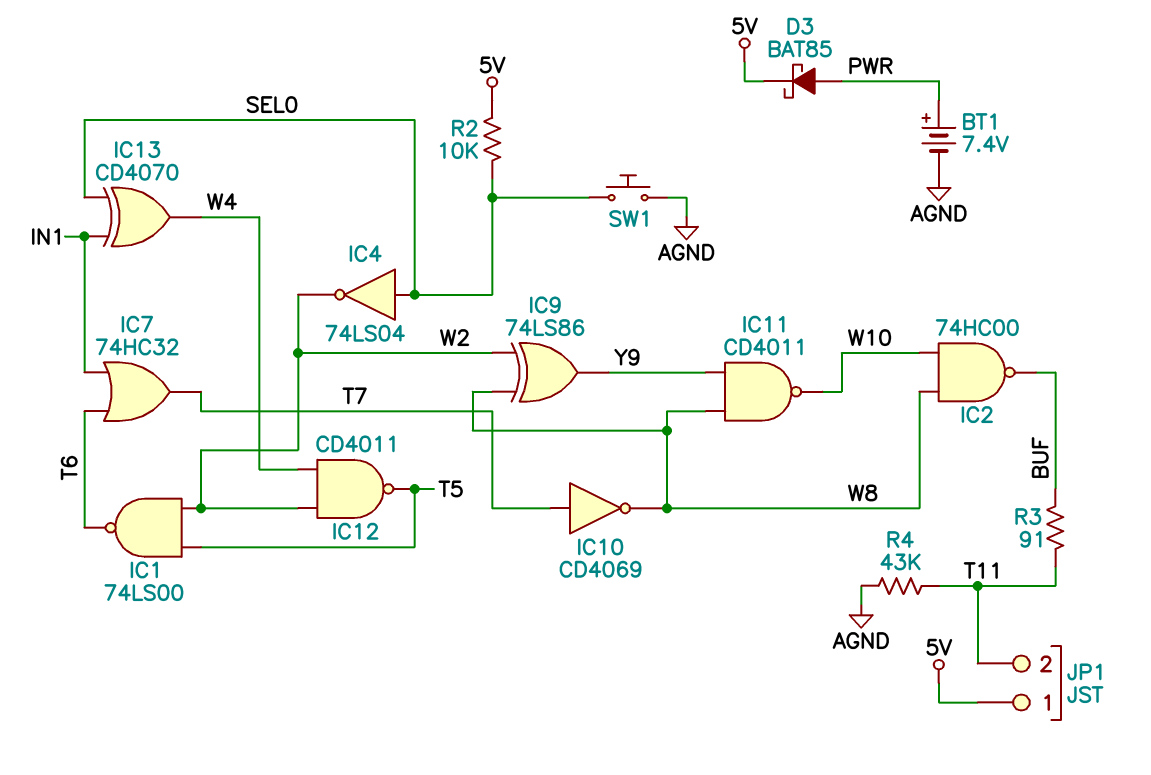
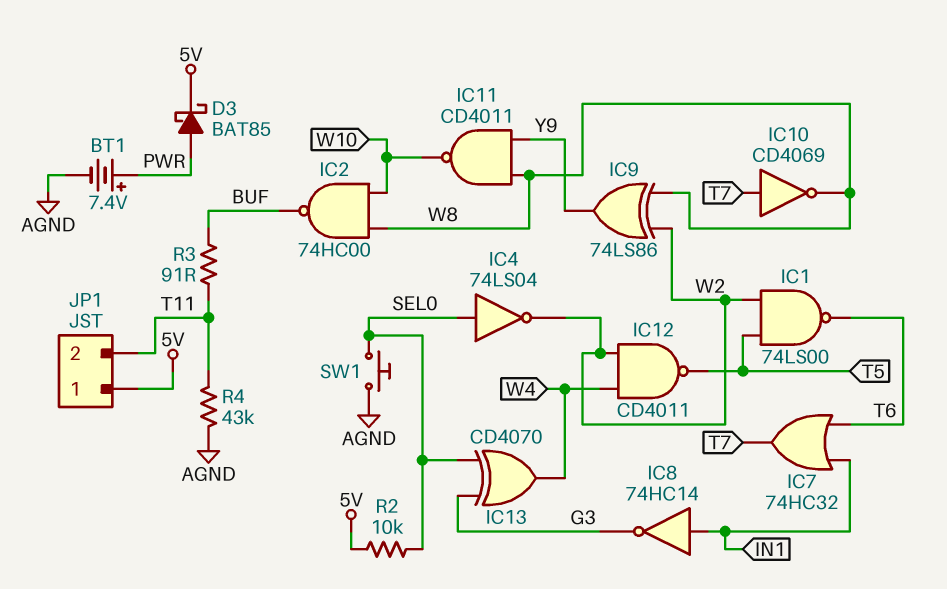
IC8: none -> NOT 74HC14 (in IN1, out G3)
IC13: XOR CD4070 (in IN1, in SEL0, out W4) -> XOR CD4070 (in G3, in SEL0, out W4)

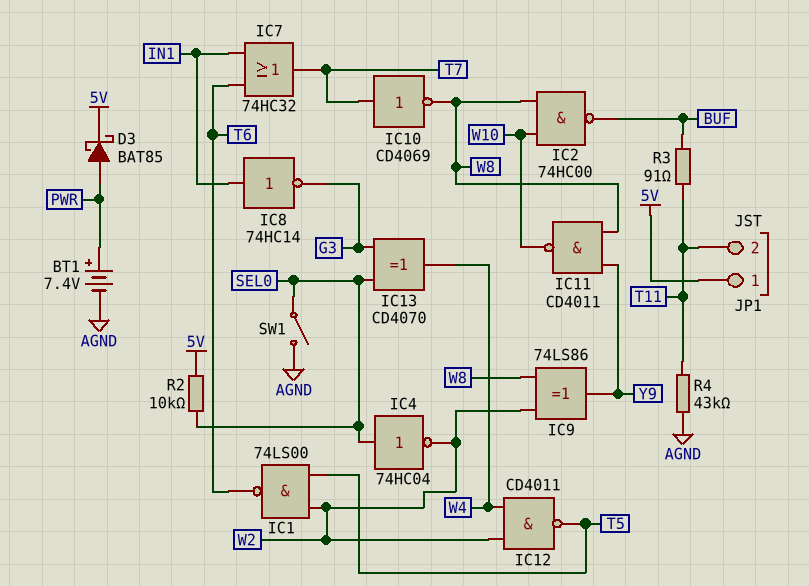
IC4: NOT 74LS04 (in SEL0, out W2) -> NOT 74HC04 (in SEL0, out W2)
SW1: button (AGND, SEL0) -> switch (AGND, SEL0)

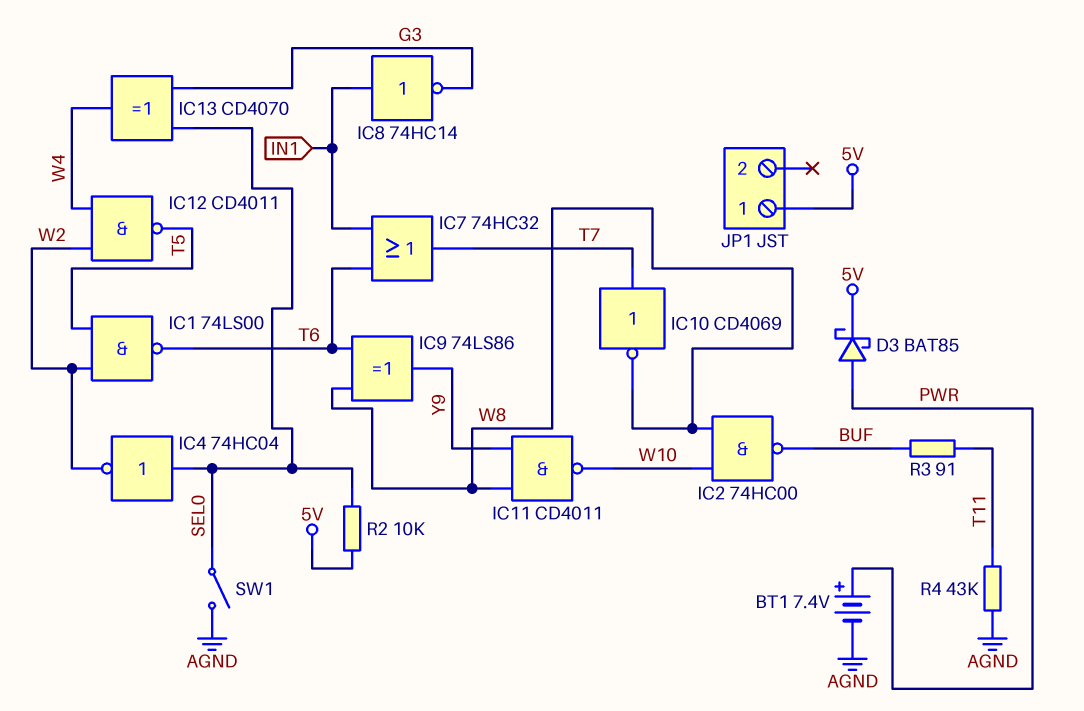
IC9: XOR 74LS86 (in W2, in W8, out Y9) -> XOR 74LS86 (in T6, in W8, out Y9)
JP1 pin 2: T11 -> none

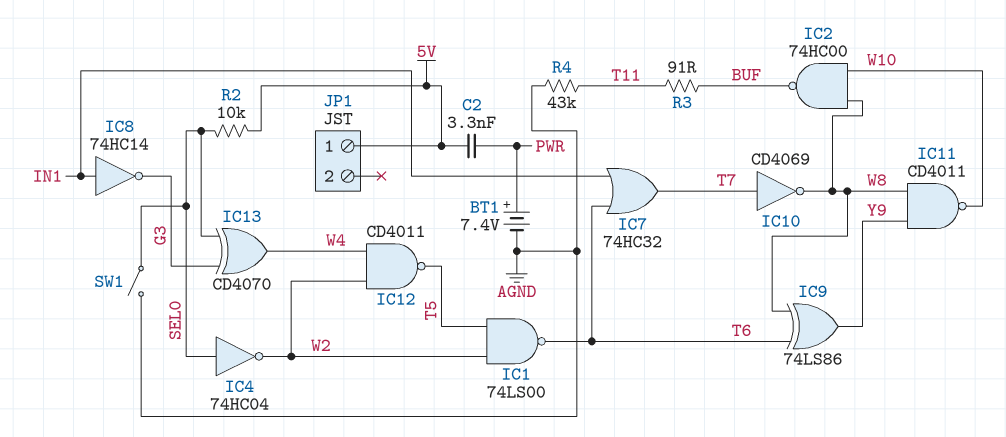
C2: none -> 3.3nF (5V, PWR)
D3: schottky BAT85 (A PWR, K 5V) -> none

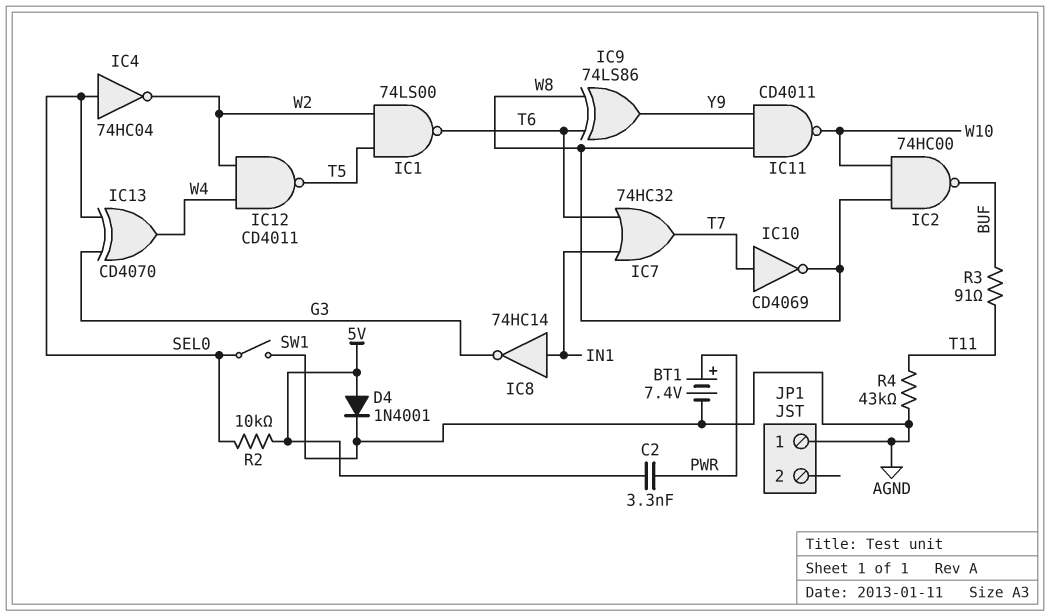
D4: none -> diode 1N4001 (A 5V, K AGND)
JP1 pin 1: 5V -> AGND

